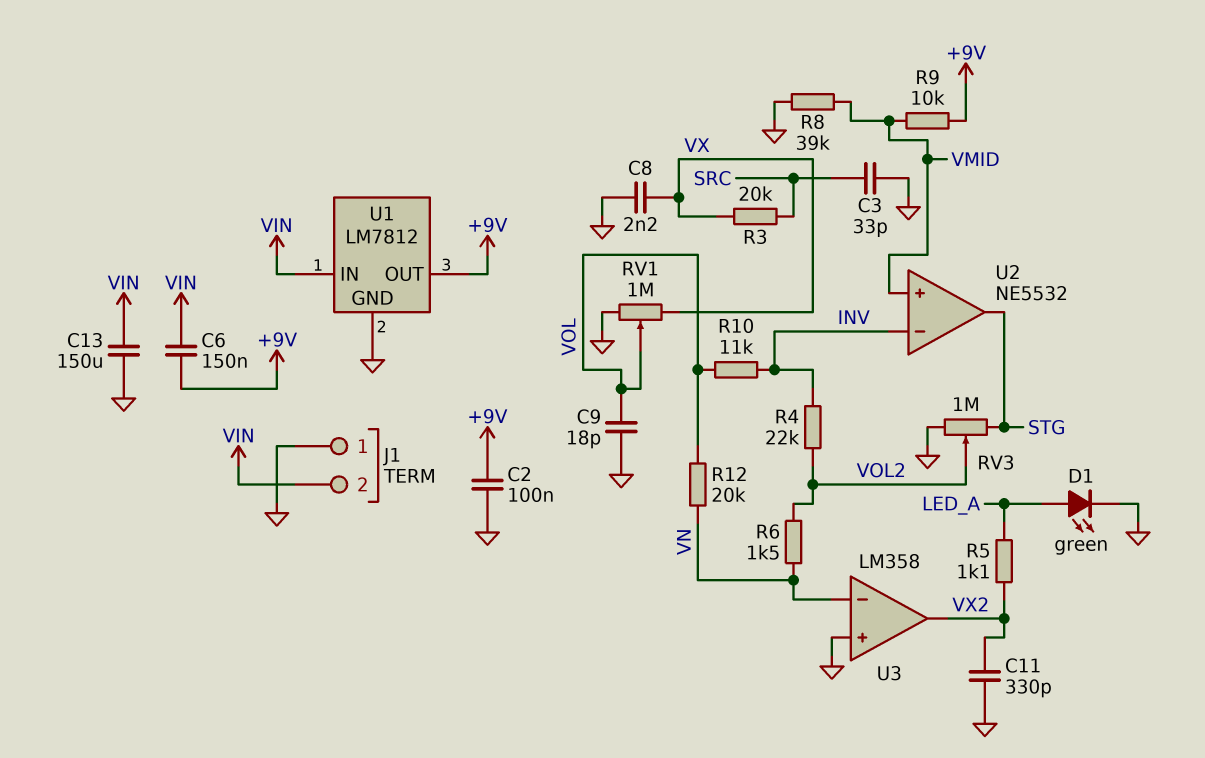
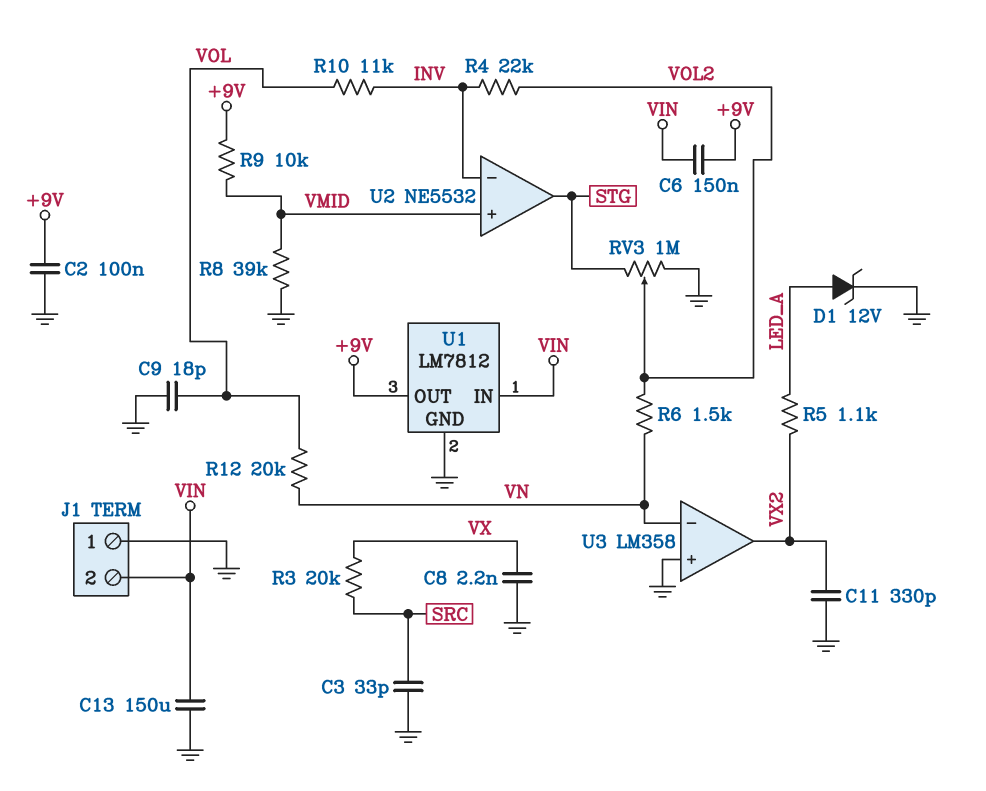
D1: LED green (A LED_A, K GND) -> zener 12V (A LED_A, K GND)
RV1: 1M (GND, VX, wiper VOL) -> none

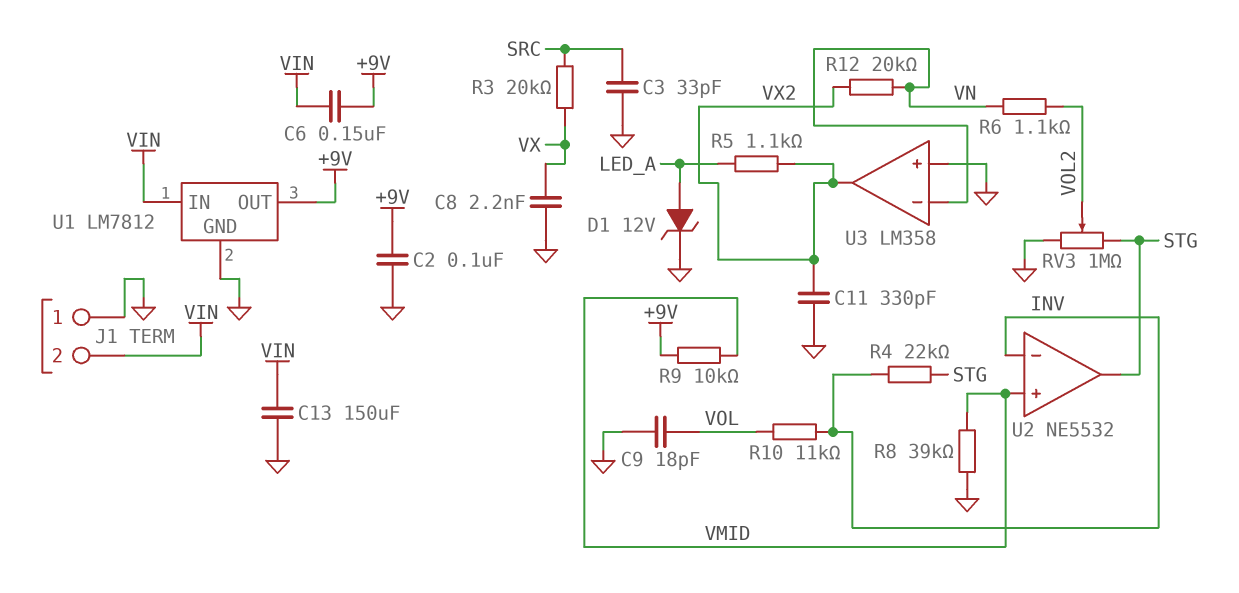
R4: 22k (INV, VOL2) -> 22k (INV, STG)
R6: 1.5k (VN, VOL2) -> 1.1k (VN, VOL2)
R12: 20k (VN, VOL) -> 20k (VN, VX2)

